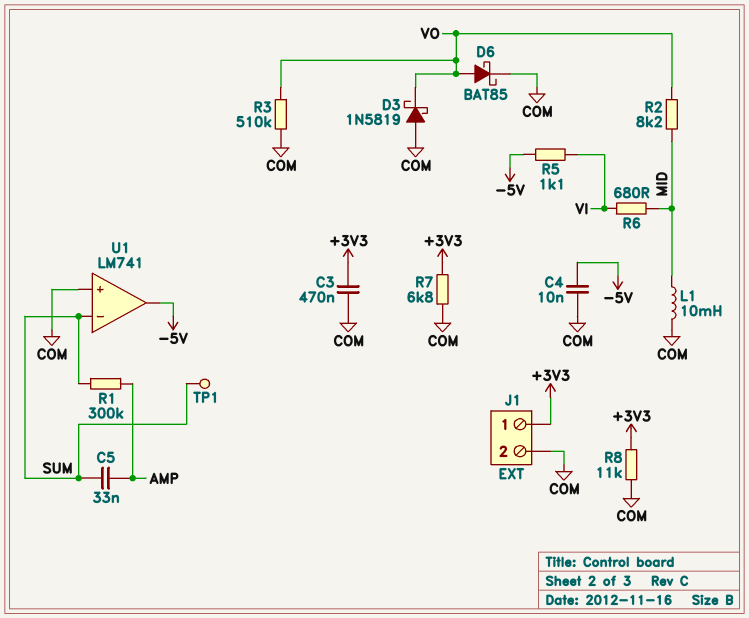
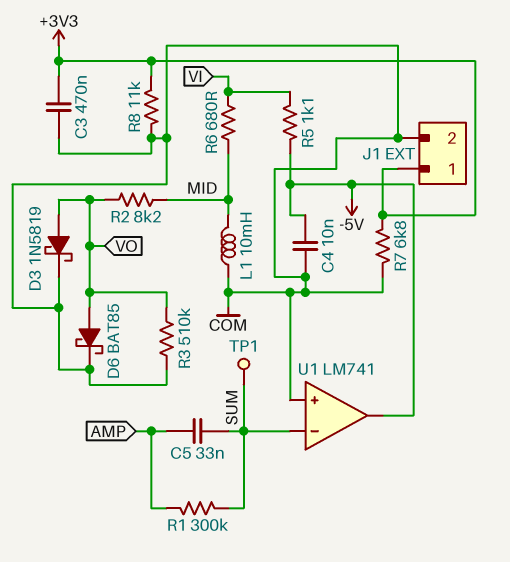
D3: schottky 1N5819 (A COM, K VO) -> schottky 1N5819 (A VO, K COM)

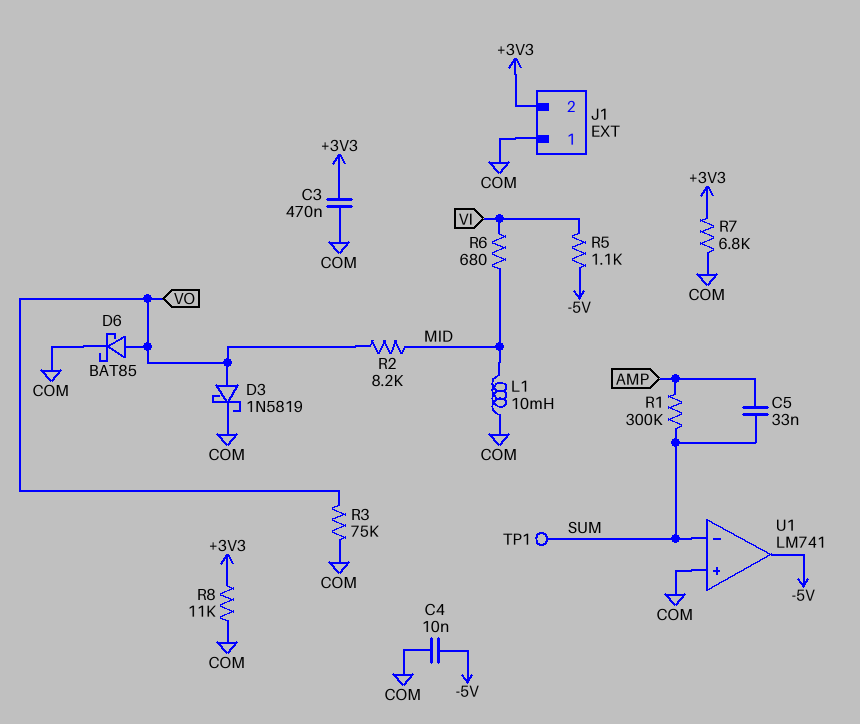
J1 pin 1: +3V3 -> COM
J1 pin 2: COM -> +3V3
R3: 510k (COM, VO) -> 75k (COM, VO)

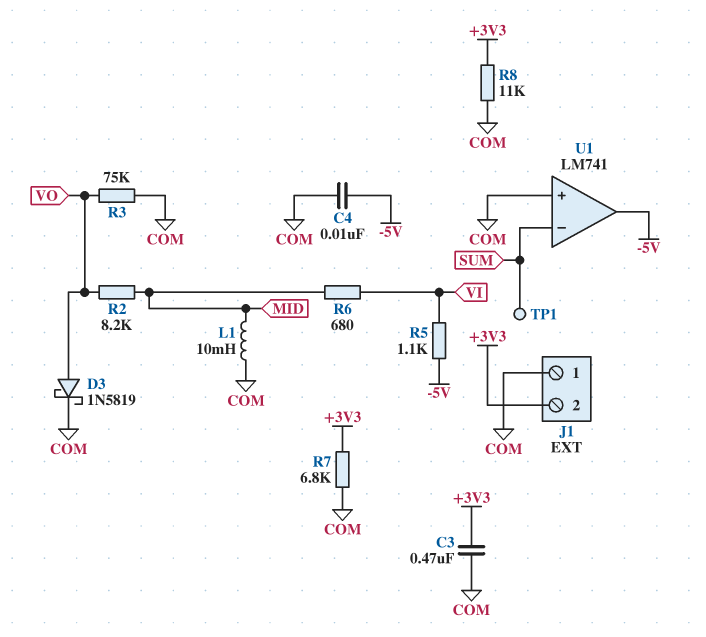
C5: 33nF (AMP, SUM) -> none
D6: schottky BAT85 (A VO, K COM) -> none
R1: 300k (AMP, SUM) -> none

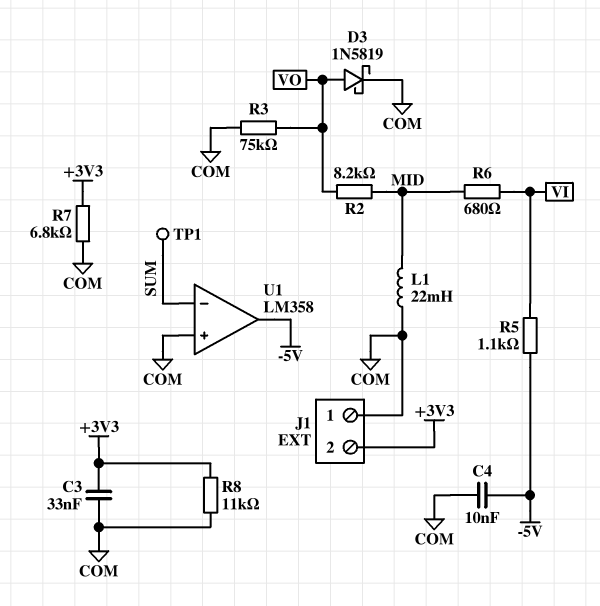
C3: 470nF (+3V3, COM) -> 33nF (+3V3, COM)
L1: 10mH (COM, MID) -> 22mH (COM, MID)
U1: LM741 -> LM358

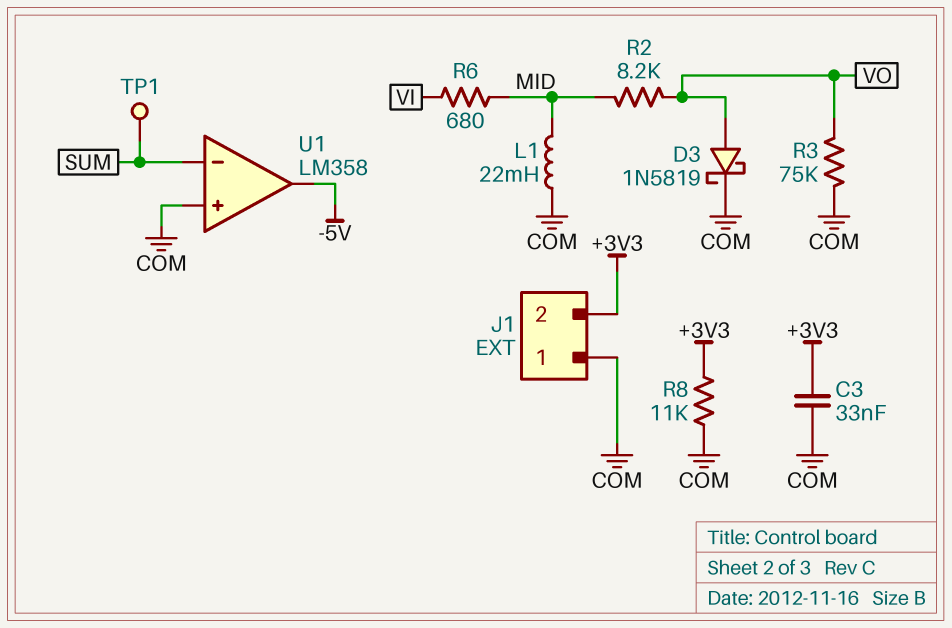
C4: 10nF (-5V, COM) -> none
R5: 1.1k (-5V, VI) -> none
R7: 6.8k (+3V3, COM) -> none

